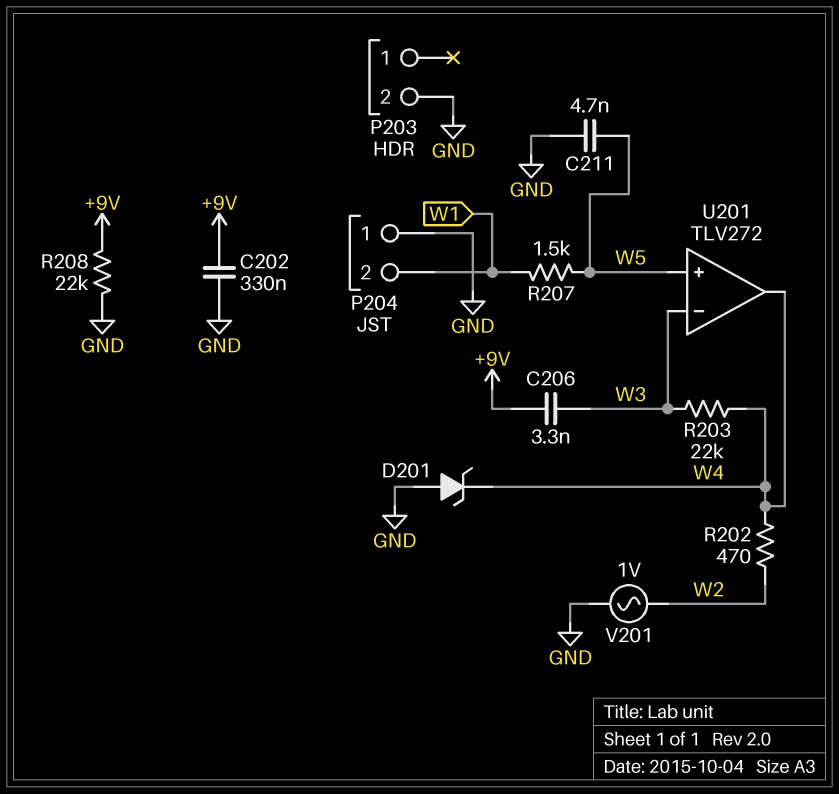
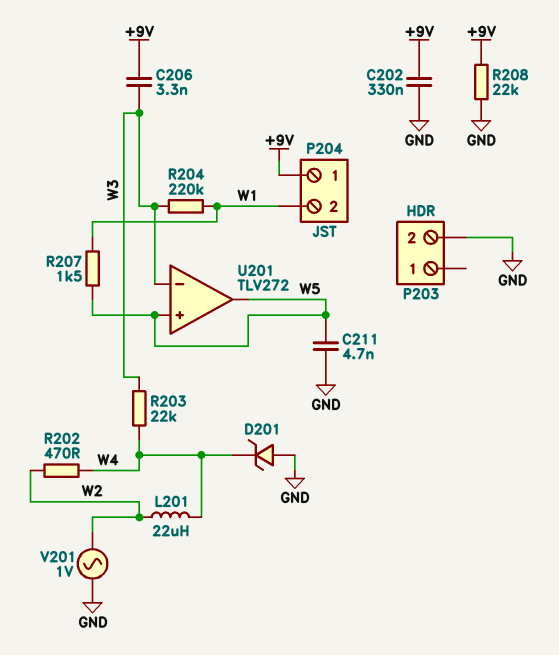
L201: none -> 22uH (W2, W4)
P204 pin 1: GND -> +9V
R204: none -> 220k (W1, W3)
U201 pin out: W4 -> W5

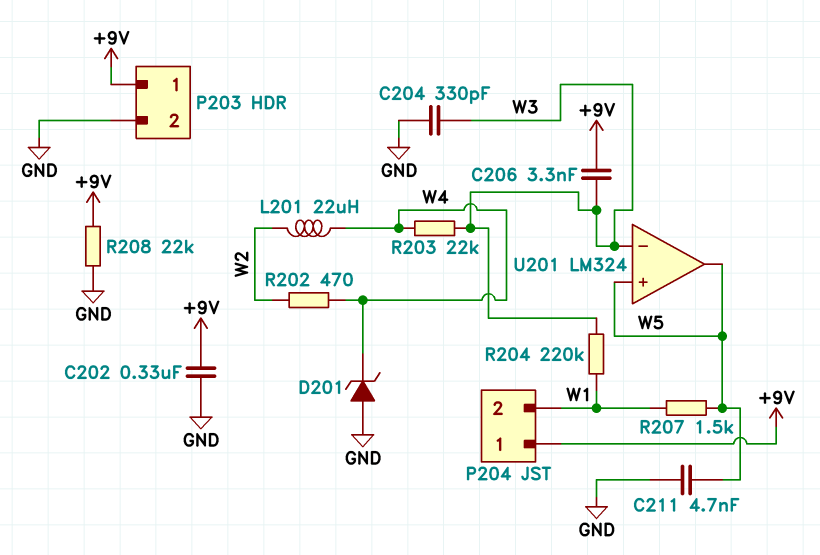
C204: none -> 330pF (GND, W3)
P203 pin 1: none -> +9V
U201: TLV272 -> LM324
V201: AC 1V (GND, W2) -> none

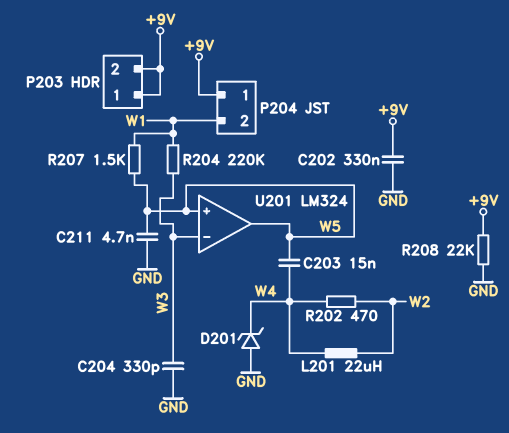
C203: none -> 15nF (W4, W5)
C206: 3.3nF (+9V, W3) -> none
P203 pin 2: GND -> +9V
R203: 22k (W3, W4) -> none

